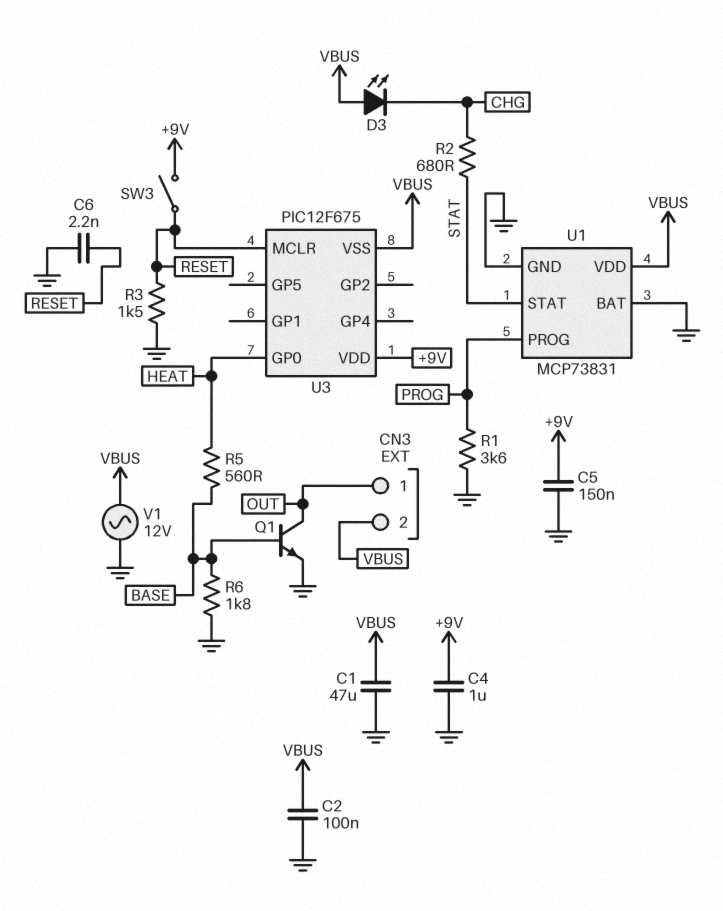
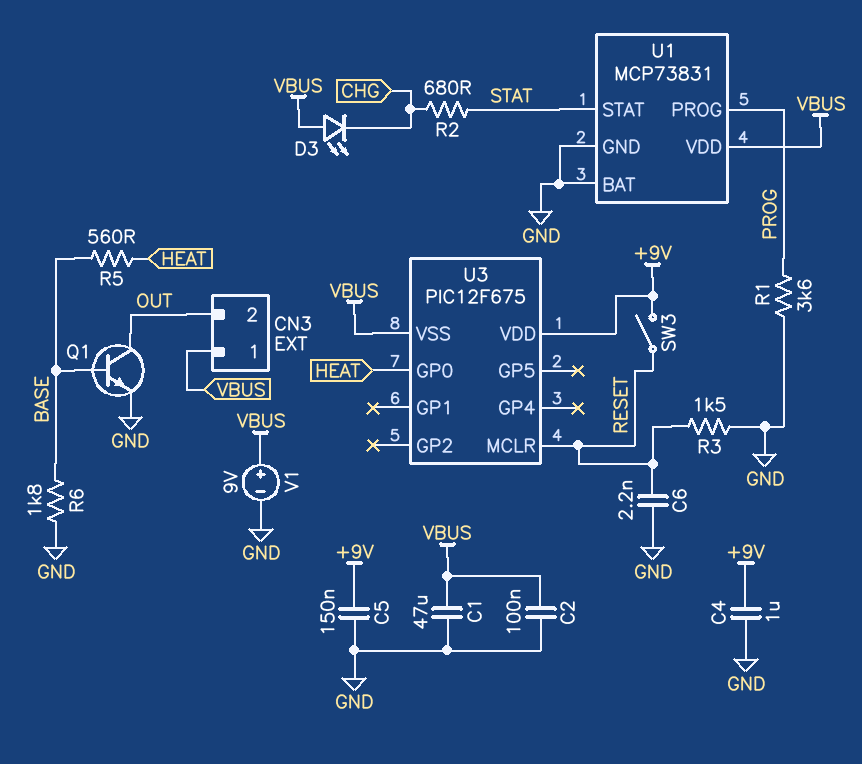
CN3 pin 1: OUT -> VBUS
CN3 pin 2: VBUS -> OUT
V1: AC 12V (GND, VBUS) -> 9V (plus VBUS, minus GND)

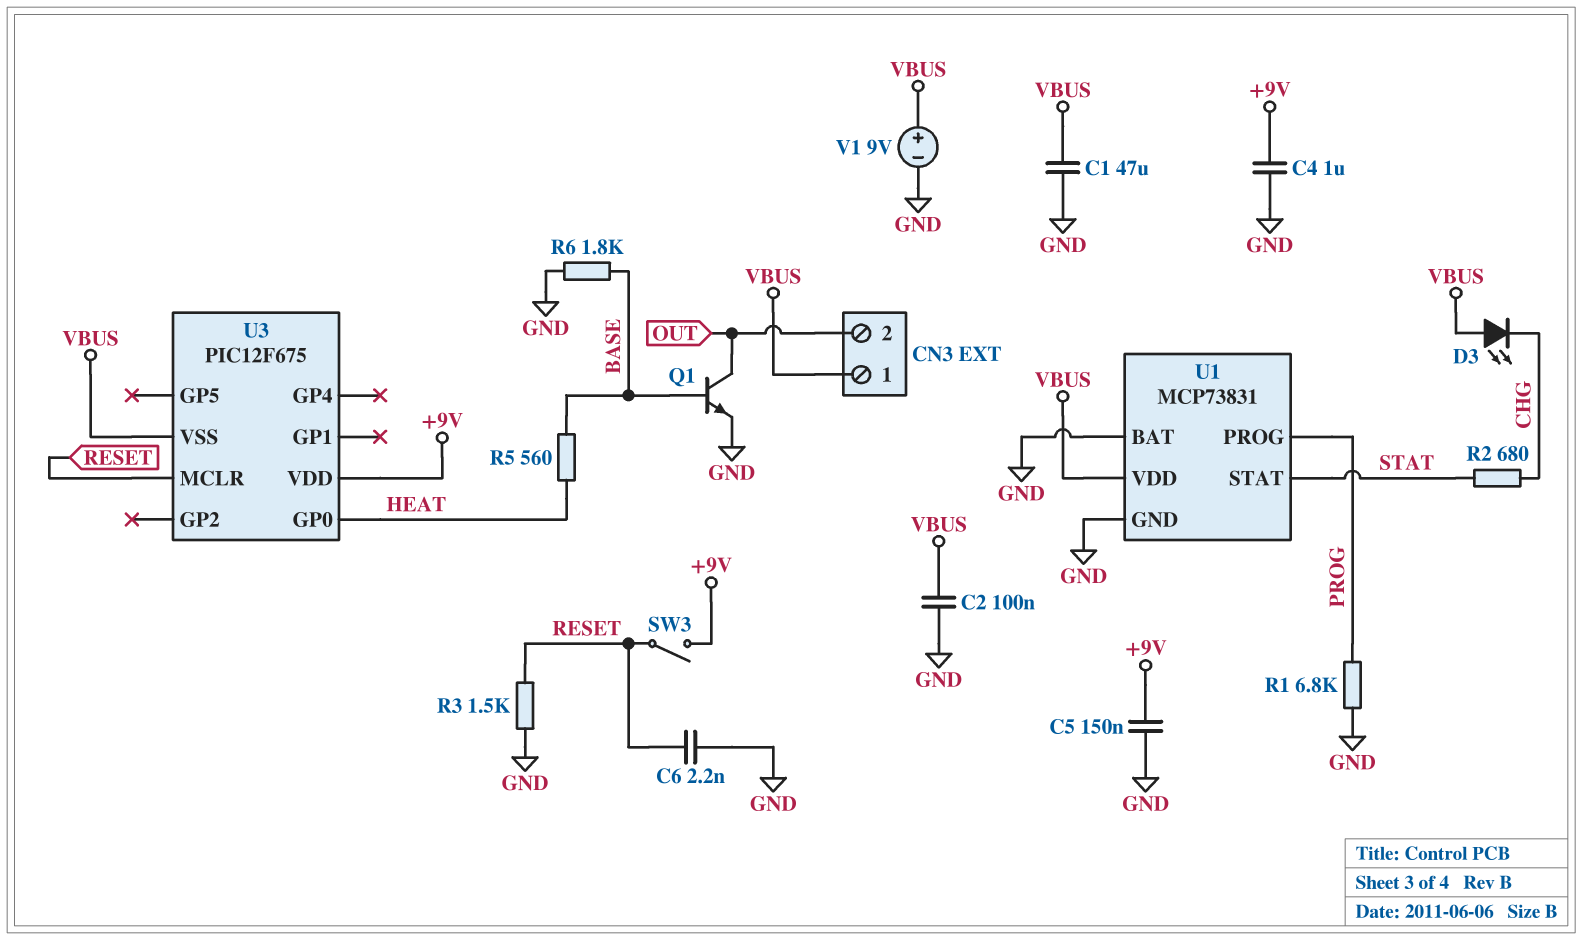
R1: 3.6k (GND, PROG) -> 6.8k (GND, PROG)

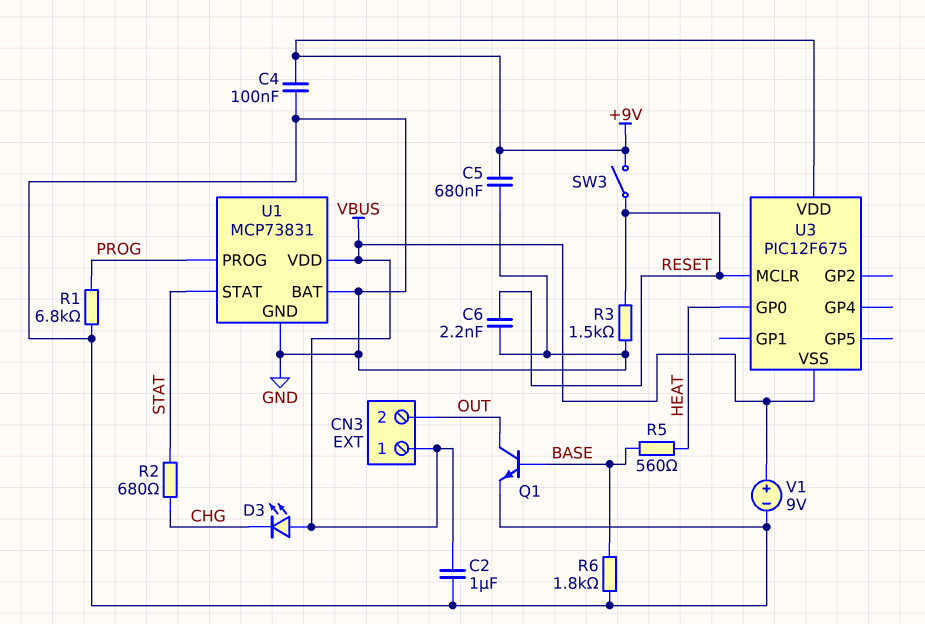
C1: 47uF (GND, VBUS) -> none
C2: 100nF (GND, VBUS) -> 1uF (GND, VBUS)
C4: 1uF (+9V, GND) -> 100nF (+9V, GND)
C5: 150nF (+9V, GND) -> 680nF (+9V, GND)

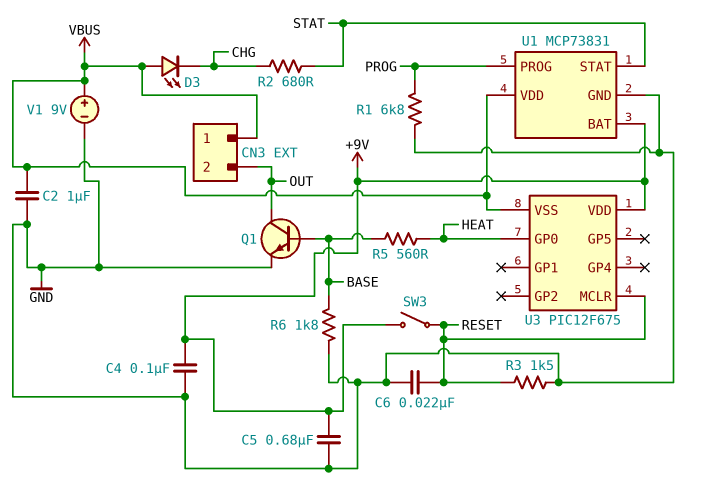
C6: 2.2nF (GND, RESET) -> 22nF (GND, RESET)
U1 pin BAT: GND -> +9V

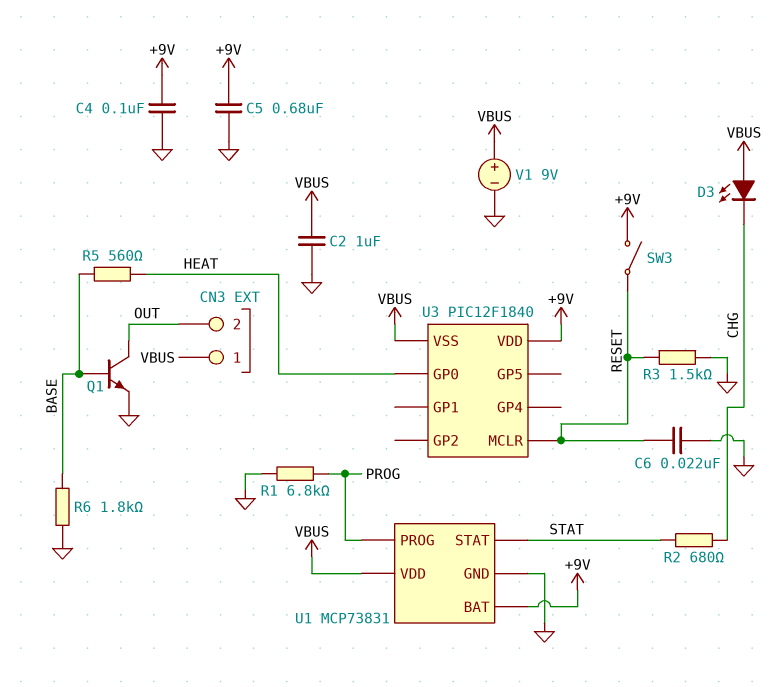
U3: PIC12F675 -> PIC12F1840

